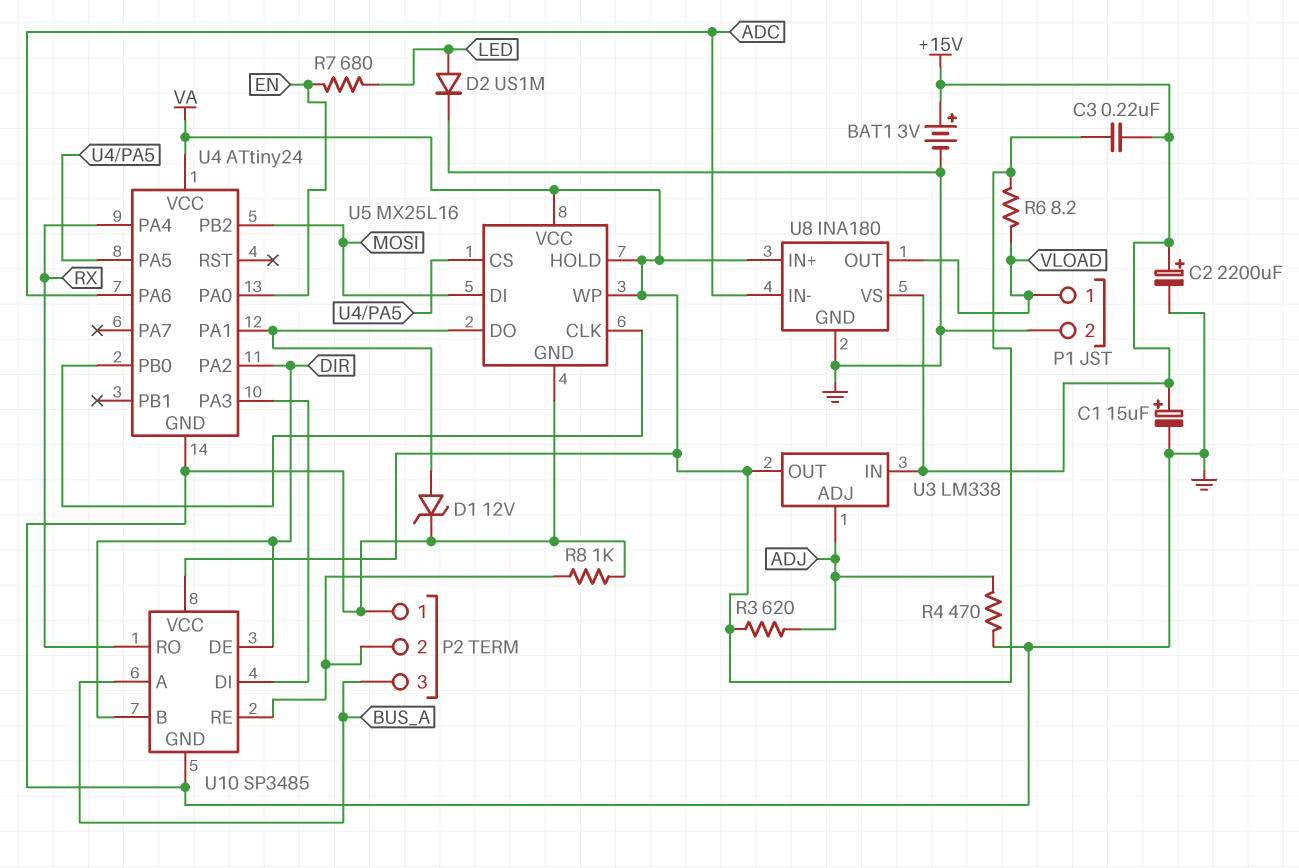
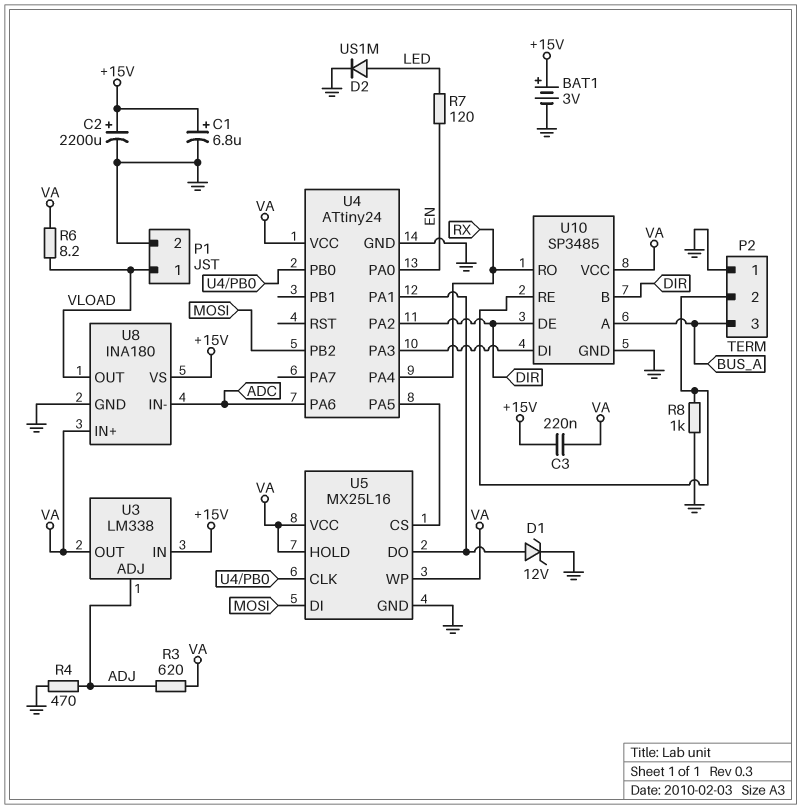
C1: 15uF (plus +15V, minus GND) -> 6.8uF (plus +15V, minus GND)
R7: 680 (EN, LED) -> 120 (EN, LED)

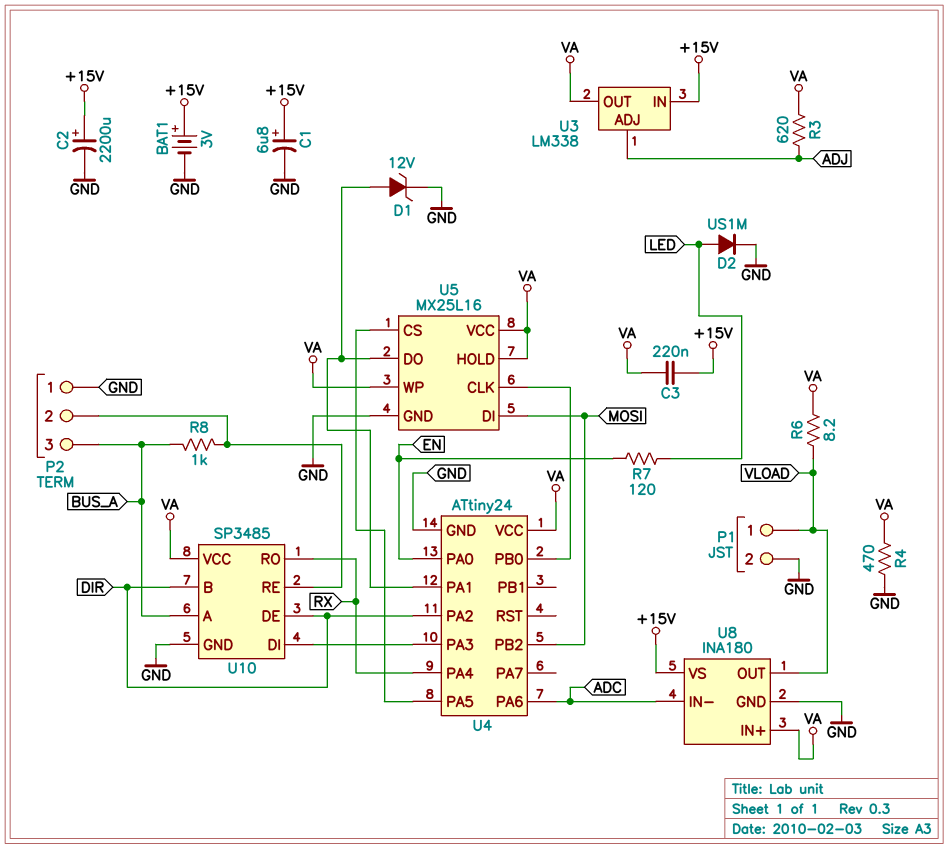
R4: 470 (ADJ, GND) -> 470 (GND, VA)
R8: 1k (GND, P2/2) -> 1k (BUS_A, P2/2)

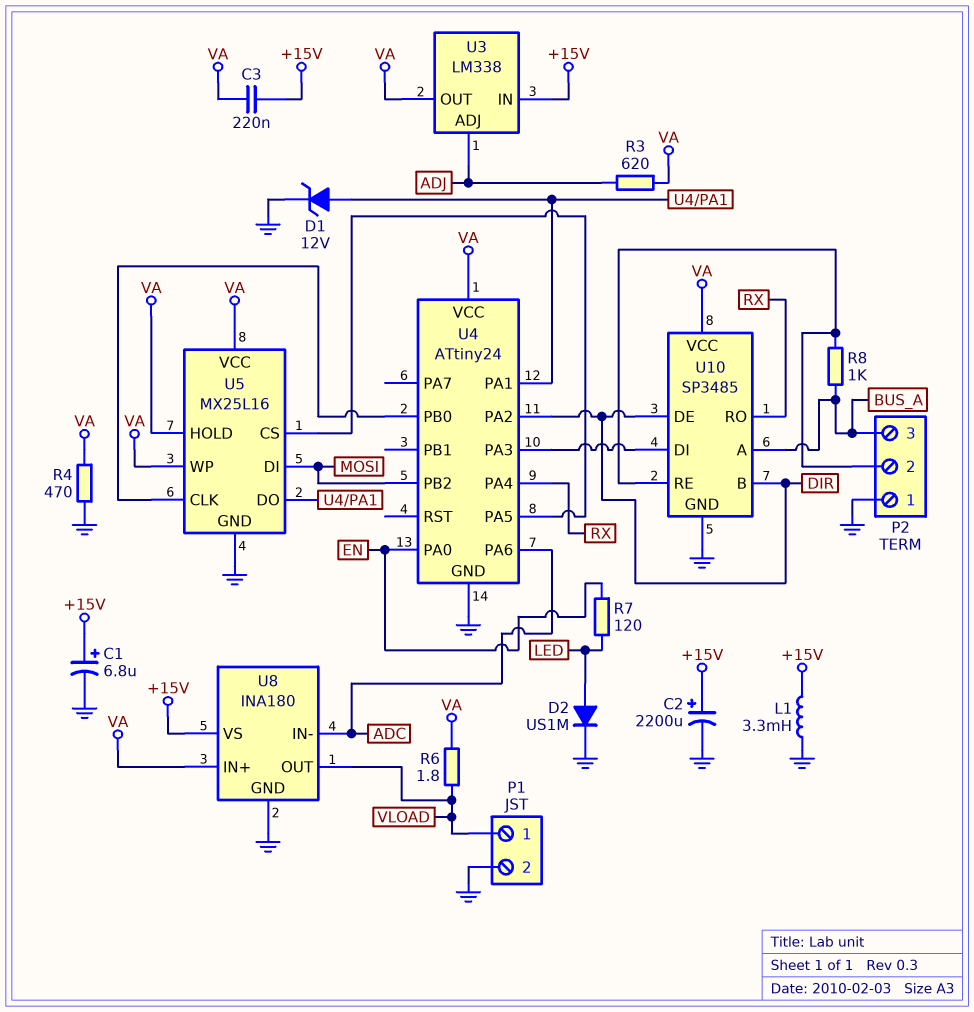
BAT1: 3V (plus +15V, minus GND) -> none
L1: none -> 3.3mH (+15V, GND)
R6: 8.2 (VA, VLOAD) -> 1.8 (VA, VLOAD)

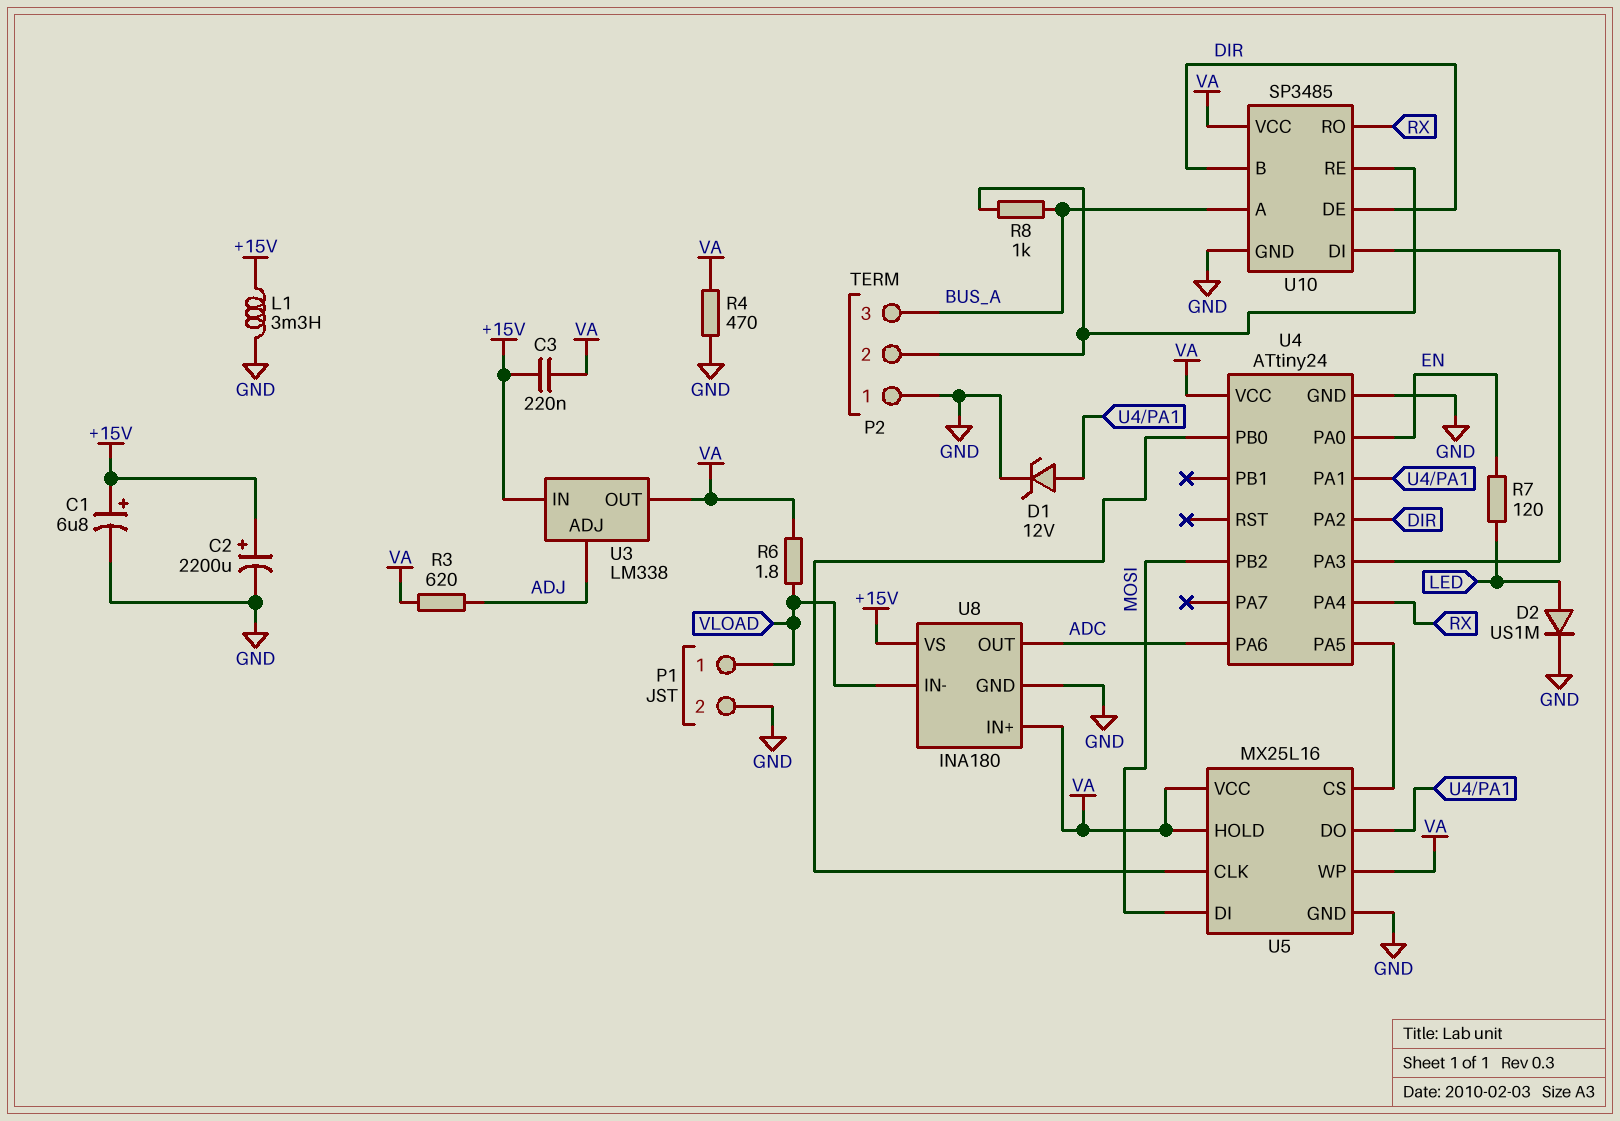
U8 pin IN-: ADC -> VLOAD
U8 pin OUT: VLOAD -> ADC

